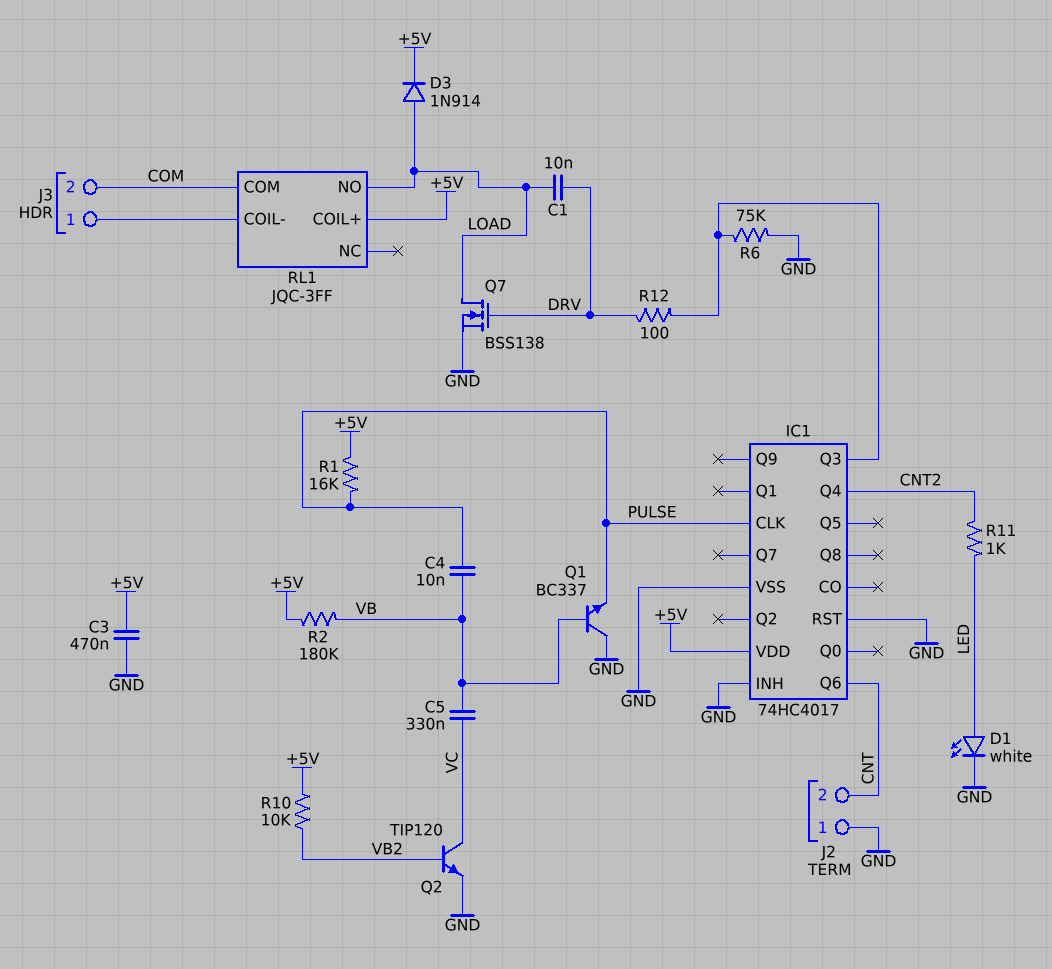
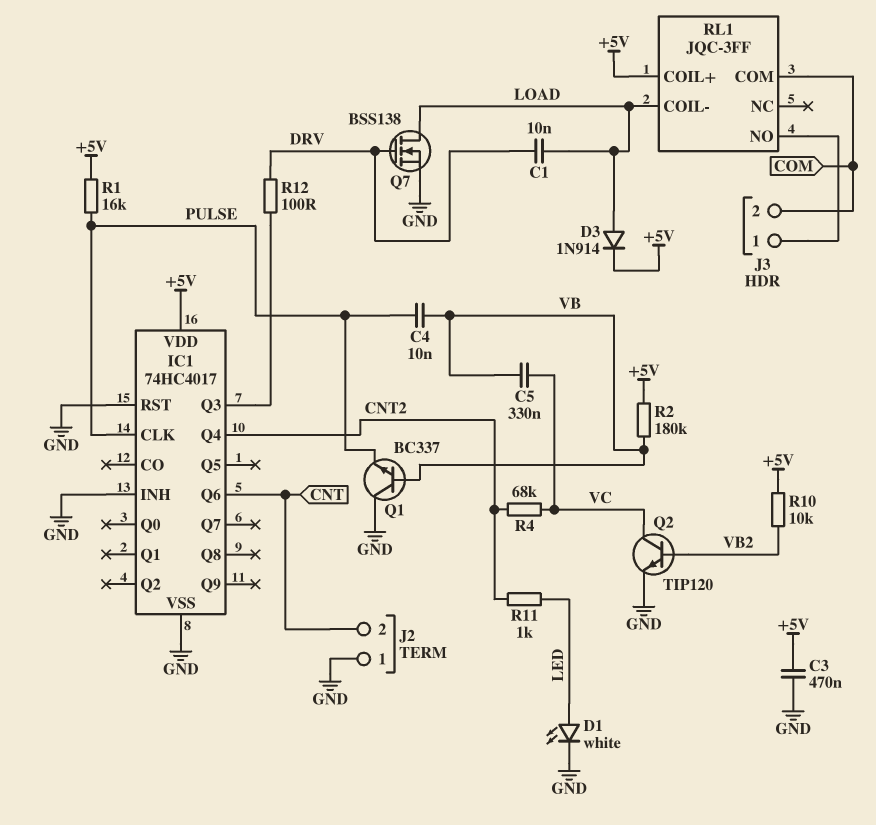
R4: none -> 68k (CNT2, VC)
R6: 75k (GND, IC1/Q3) -> none
RL1 pin COIL-: J3/1 -> LOAD
RL1 pin NO: LOAD -> J3/1

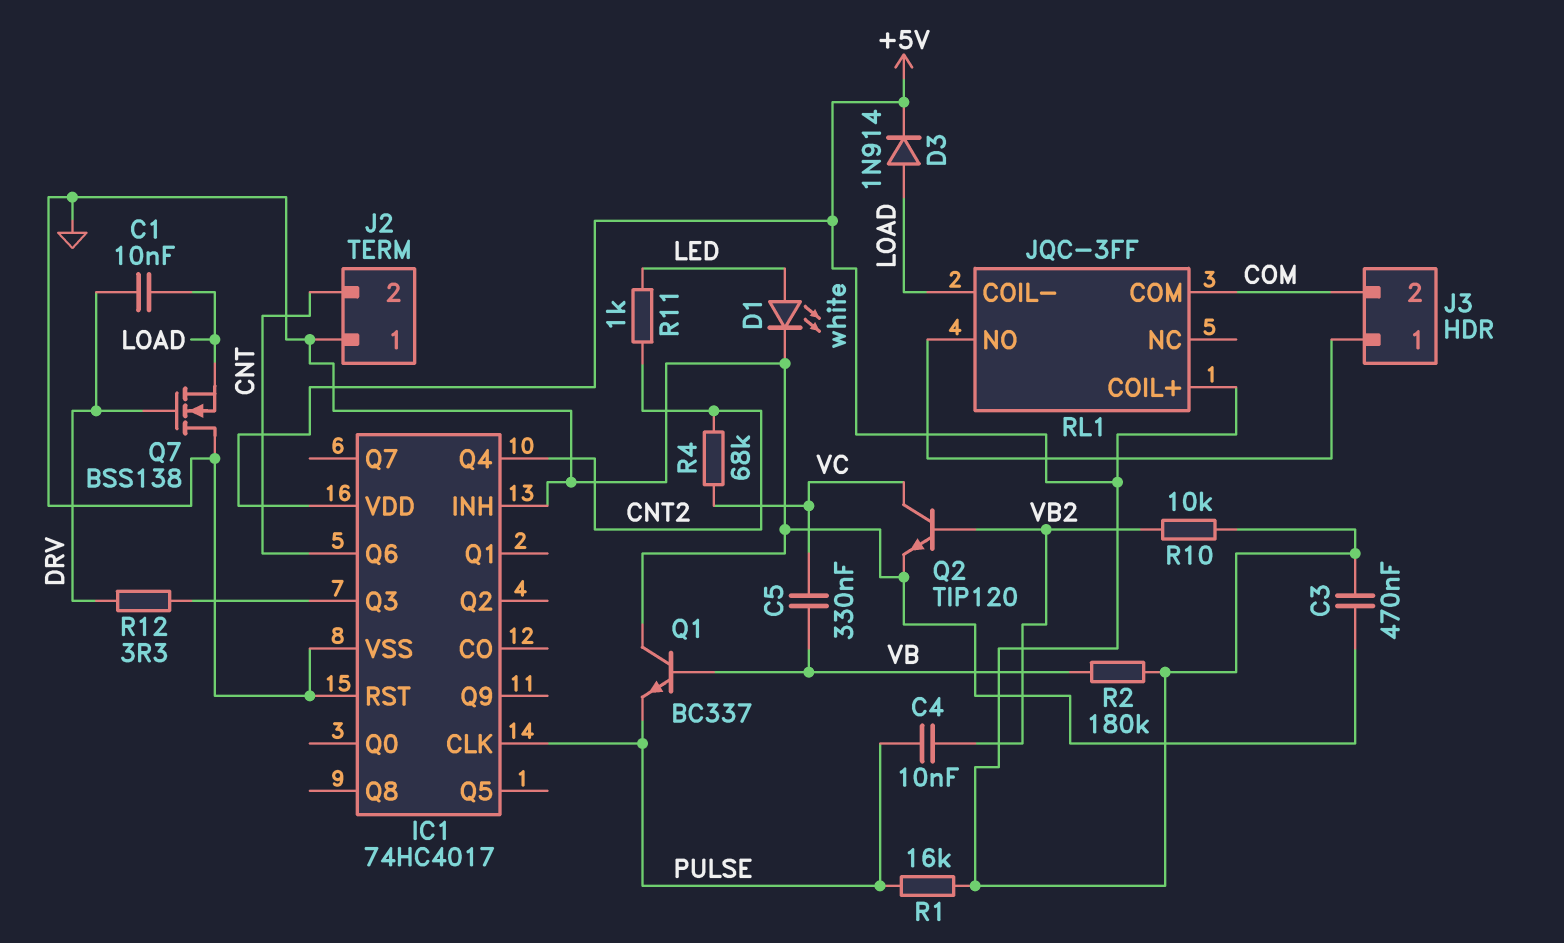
C4: 10nF (PULSE, VB) -> 10nF (PULSE, VB2)
Q7: NMOS BSS138 (G DRV, D LOAD, S GND) -> NMOS BSS138 (G DRV, D GND, S LOAD)
R12: 100 (DRV, IC1/Q3) -> 3.3 (DRV, IC1/Q3)

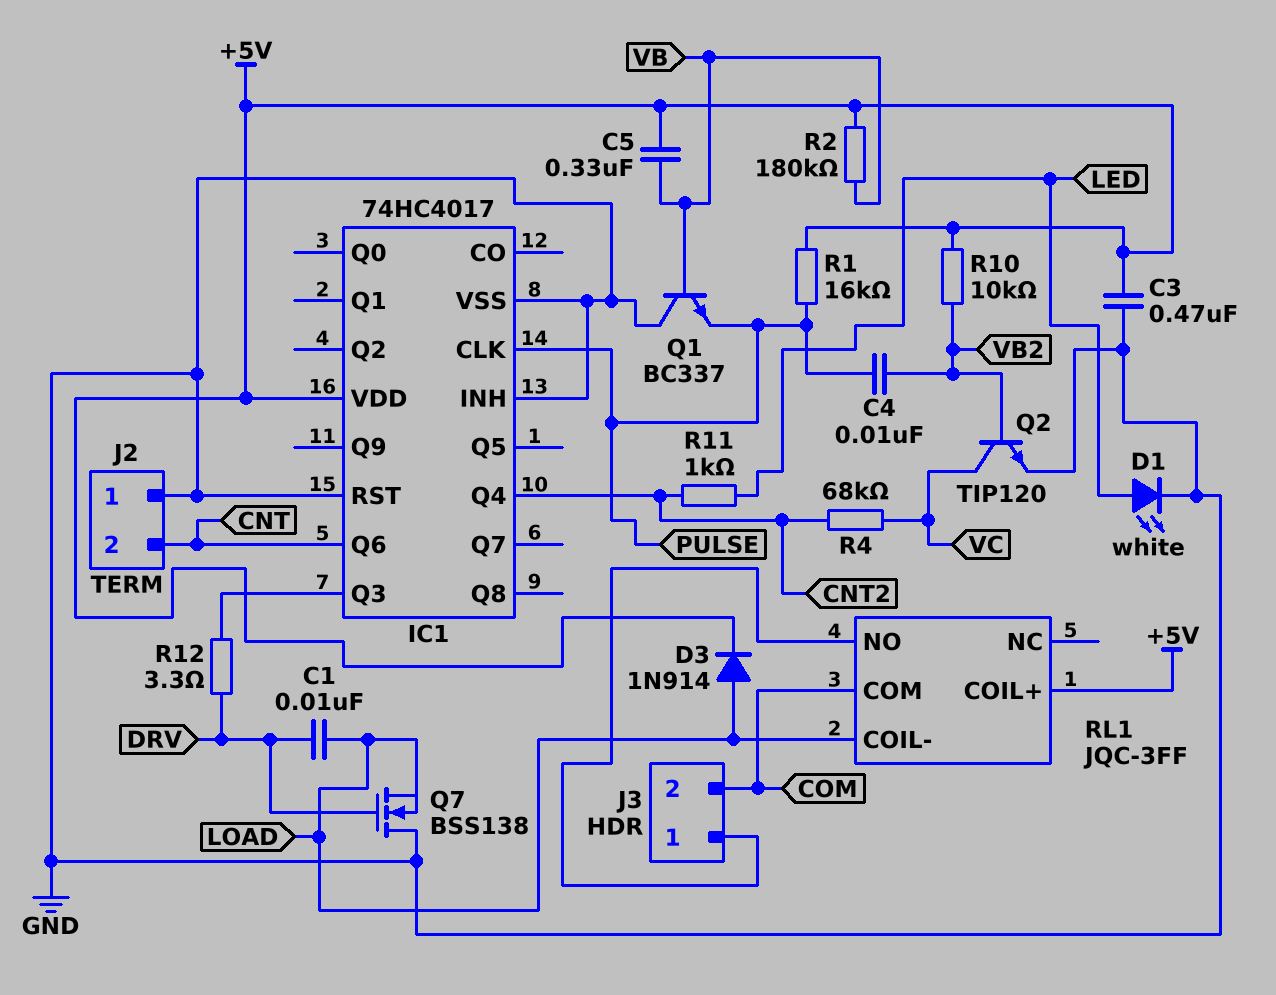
C5: 330nF (VB, VC) -> 330nF (+5V, VB)

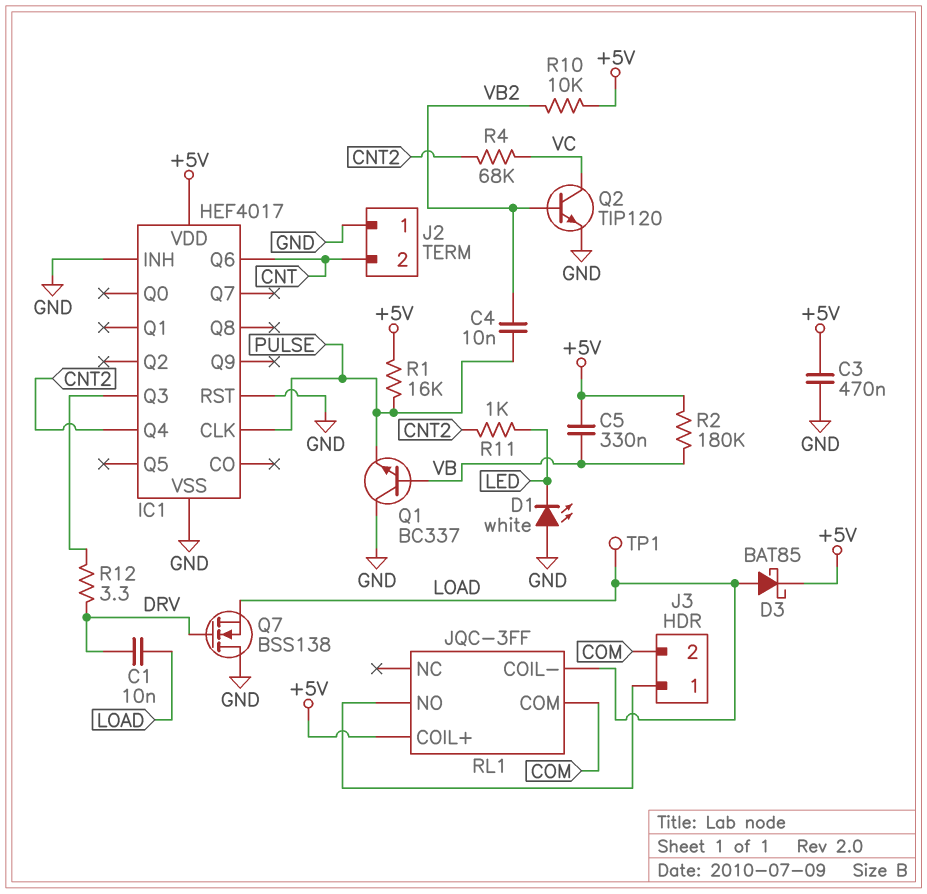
D1: LED white (A LED, K GND) -> LED white (A GND, K LED)
D3: diode 1N914 (A LOAD, K +5V) -> schottky BAT85 (A LOAD, K +5V)
IC1: 74HC4017 -> HEF4017
TP1: none -> test point (LOAD)

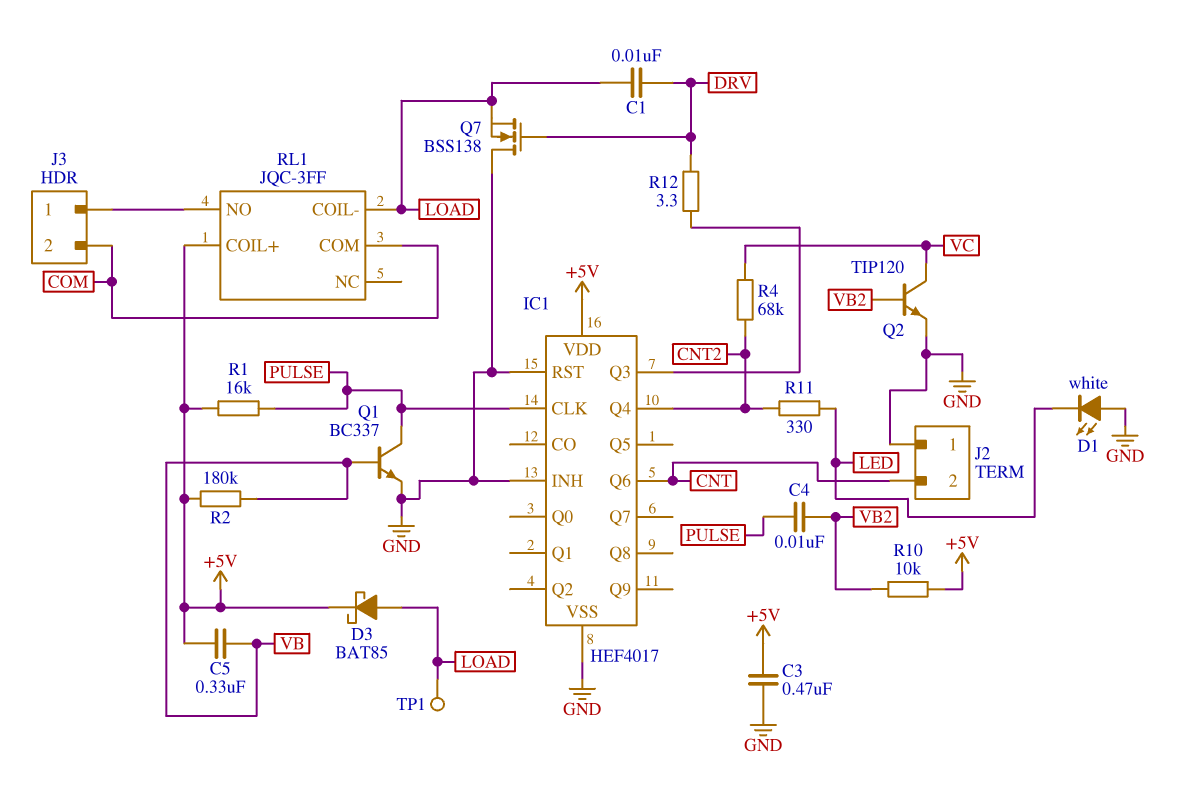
Q1: NPN BC337 (B VB, C GND, E PULSE) -> NPN BC337 (B VB, C PULSE, E GND)
R11: 1k (CNT2, LED) -> 330 (CNT2, LED)

